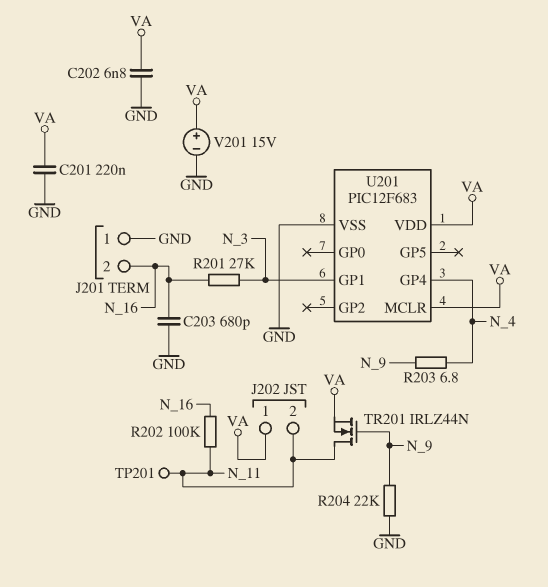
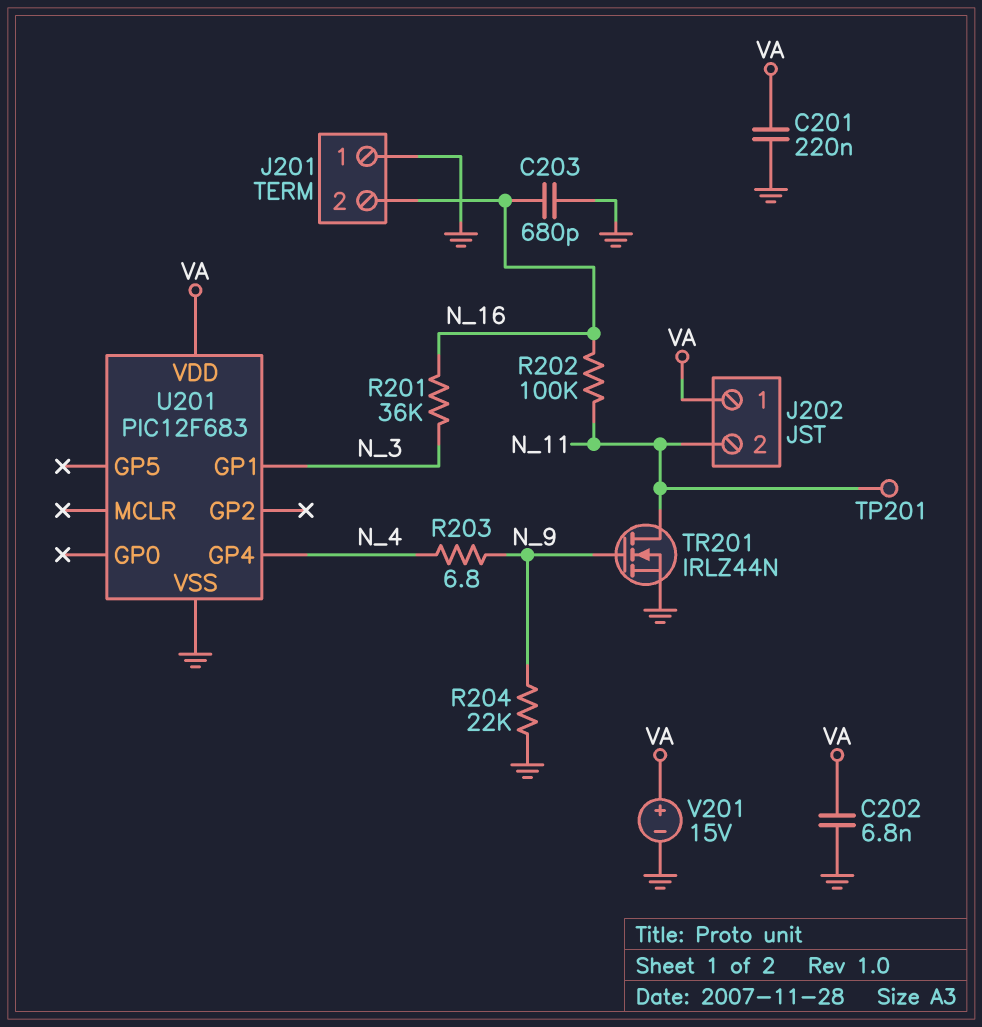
R201: 27k (N_3, N_16) -> 36k (N_3, N_16)
TR201: NMOS IRLZ44N (G N_9, D N_11, S VA) -> NMOS IRLZ44N (G N_9, D N_11, S GND)
U201 pin MCLR: VA -> none

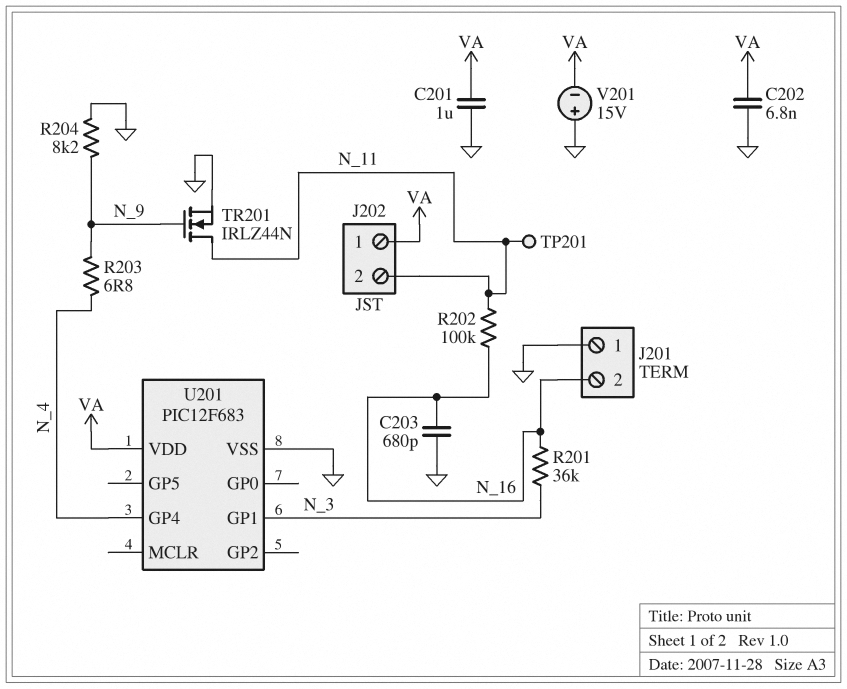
C201: 220nF (GND, VA) -> 1uF (GND, VA)
R204: 22k (GND, N_9) -> 8.2k (GND, N_9)
V201: 15V (plus VA, minus GND) -> 15V (plus GND, minus VA)

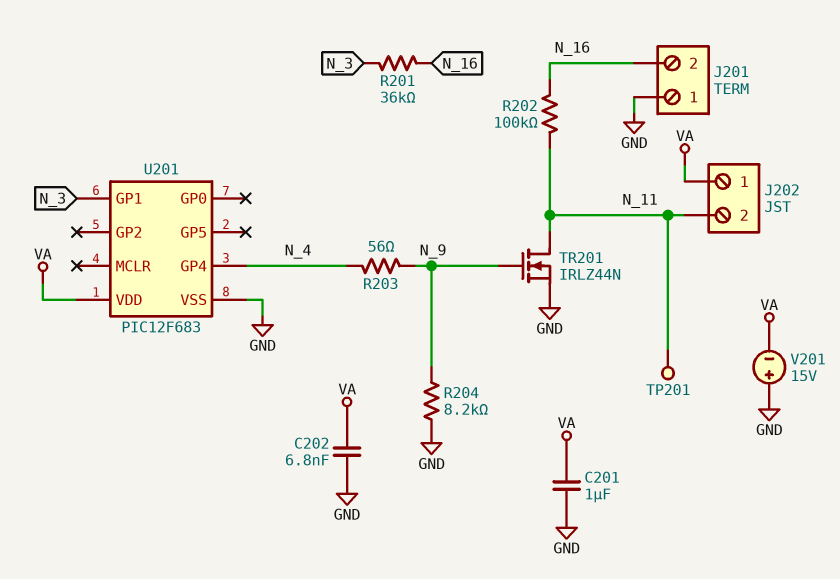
C203: 680pF (GND, N_16) -> none
R203: 6.8 (N_4, N_9) -> 56 (N_4, N_9)

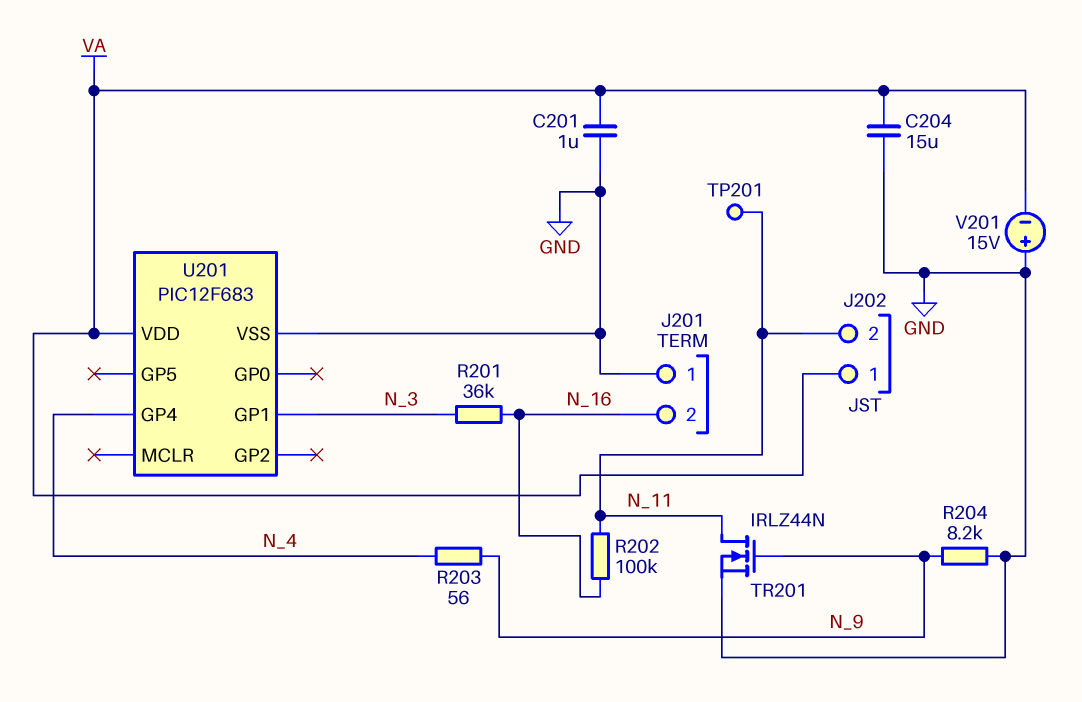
C202: 6.8nF (GND, VA) -> none
C204: none -> 15uF (GND, VA)

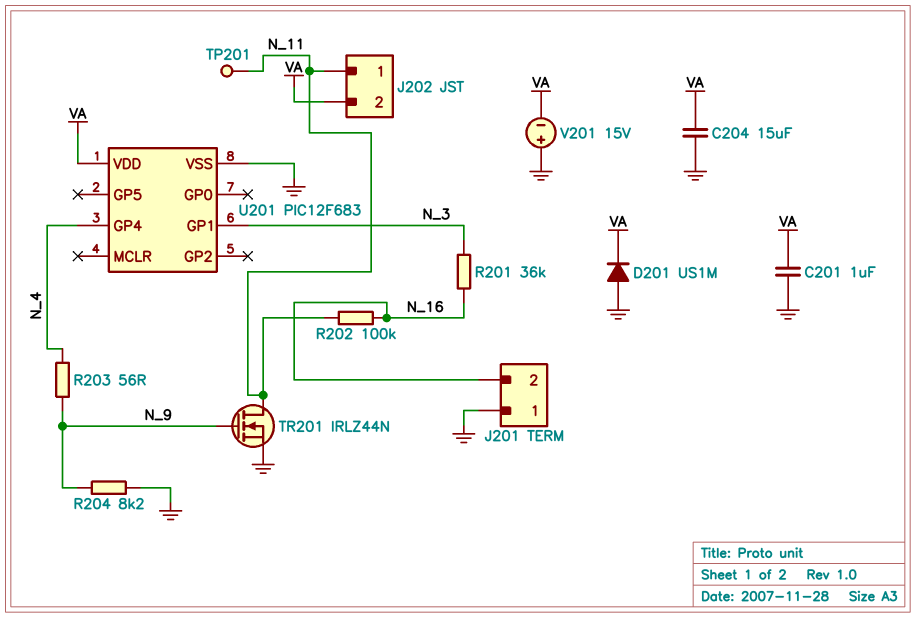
D201: none -> diode US1M (A GND, K VA)
J202 pin 1: VA -> N_11
J202 pin 2: N_11 -> VA

